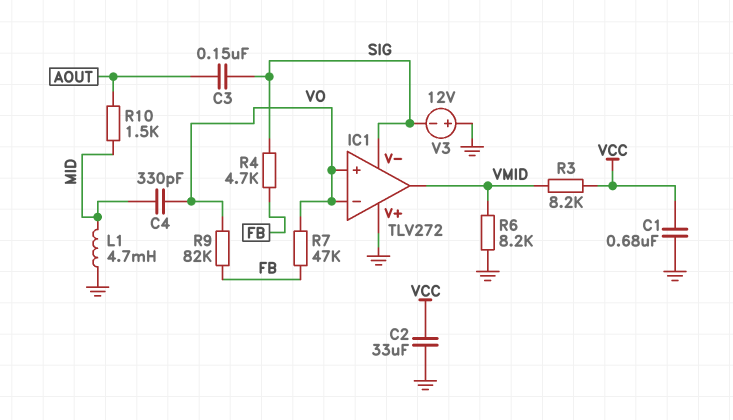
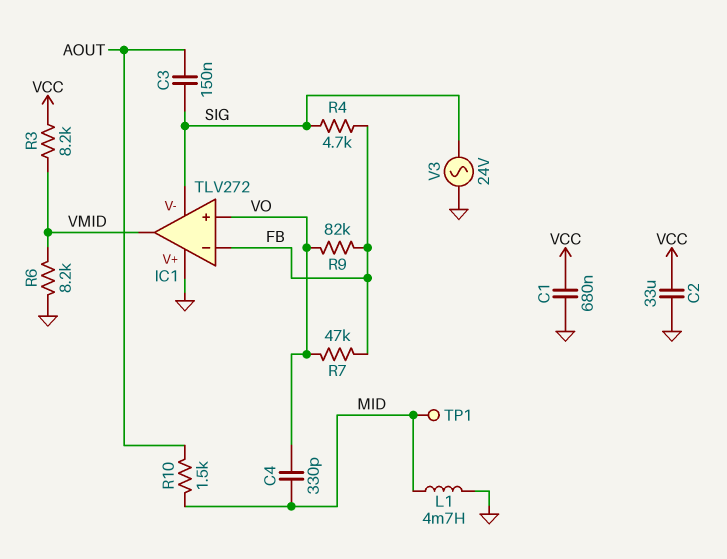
IC1 pin in-: VO -> FB
TP1: none -> test point (MID)
V3: 12V (plus GND, minus SIG) -> AC 24V (GND, SIG)

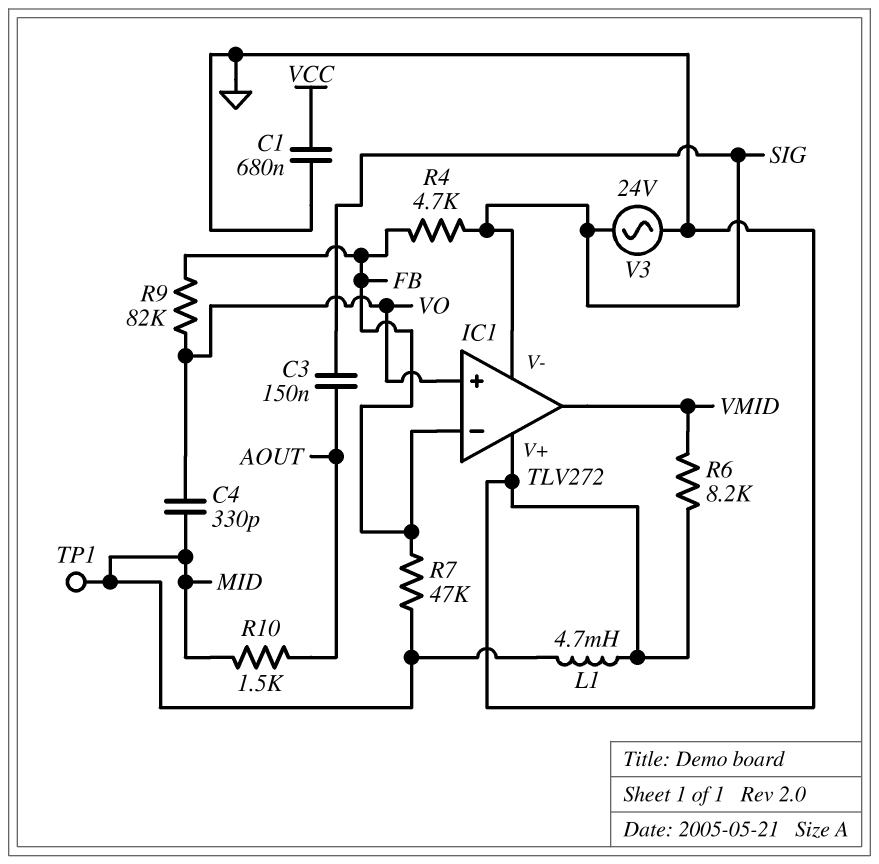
C2: 33uF (GND, VCC) -> none
R3: 8.2k (VCC, VMID) -> none
R7: 47k (FB, VO) -> 47k (FB, MID)

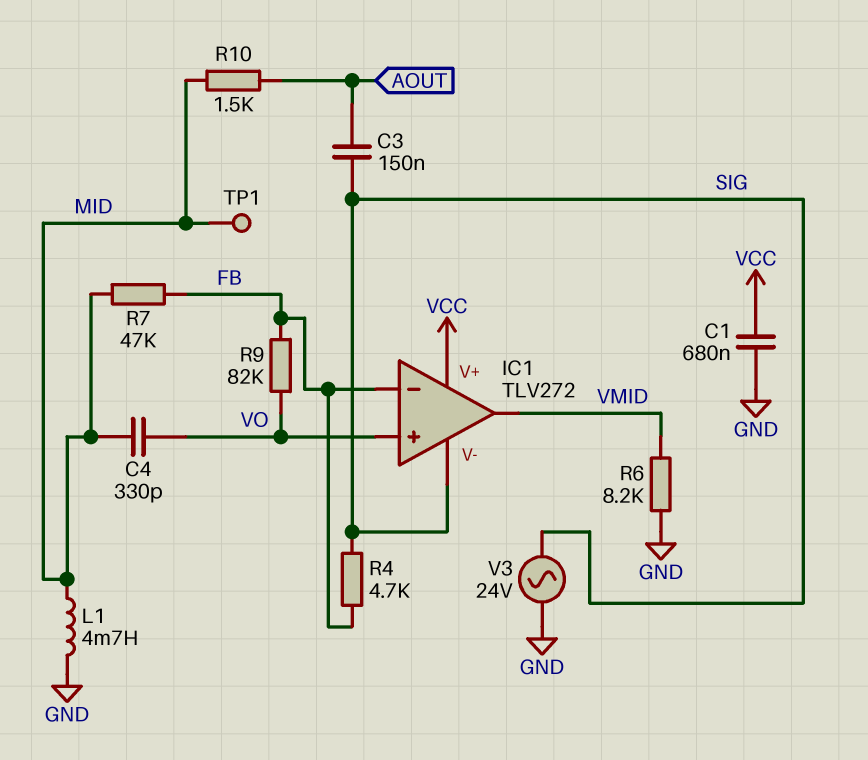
IC1 pin V+: GND -> VCC

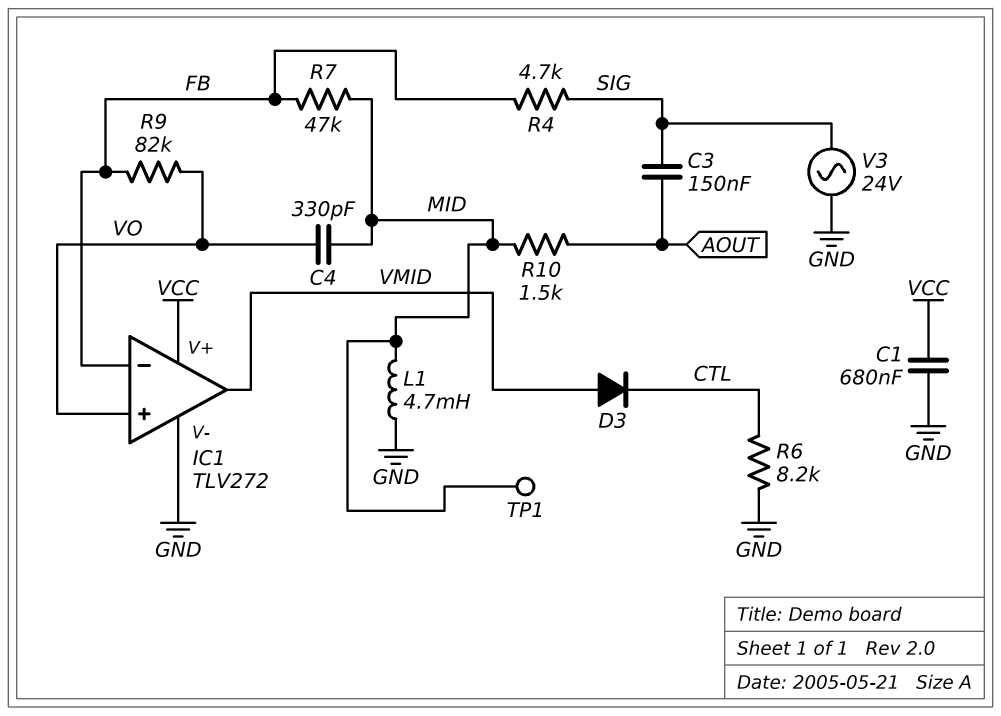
D3: none -> diode (A VMID, K CTL)
IC1 pin V-: SIG -> GND
R6: 8.2k (GND, VMID) -> 8.2k (CTL, GND)

